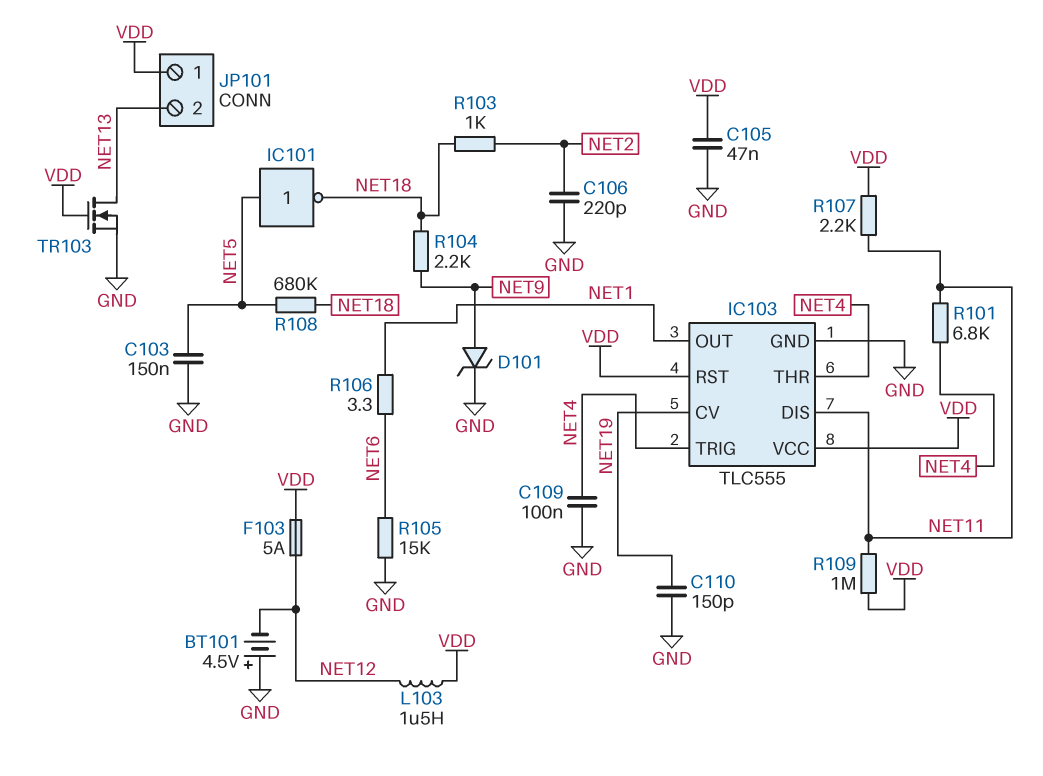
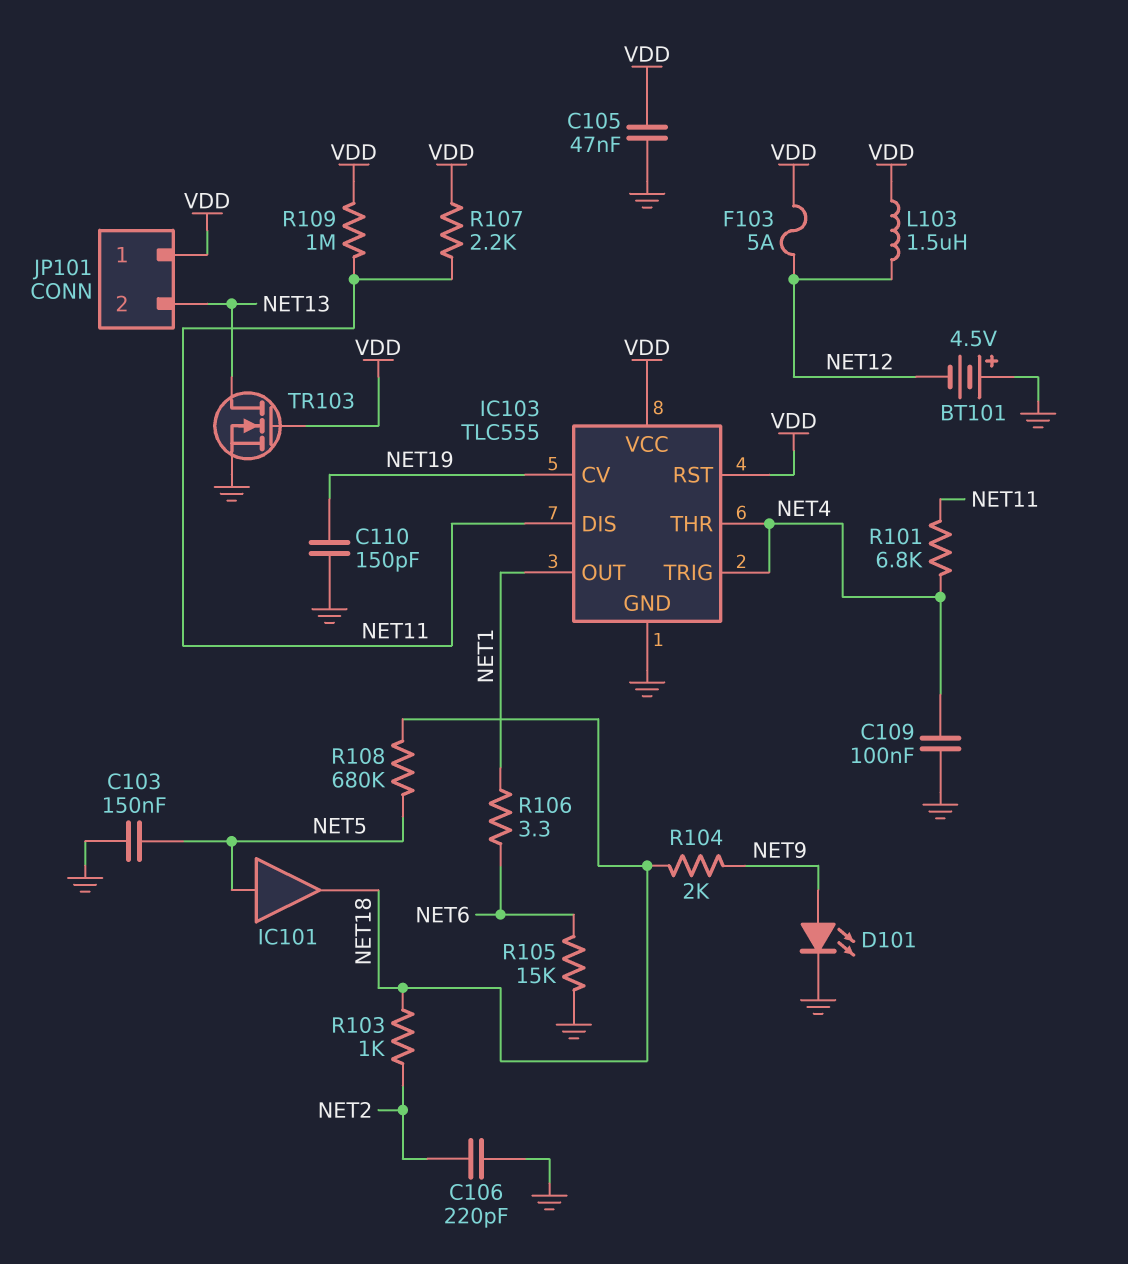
D101: zener (A NET9, K GND) -> LED (A NET9, K GND)
IC101: NOT (in NET5, out NET18) -> buffer (in NET5, out NET18)
R104: 2.2k (NET9, NET18) -> 2k (NET9, NET18)

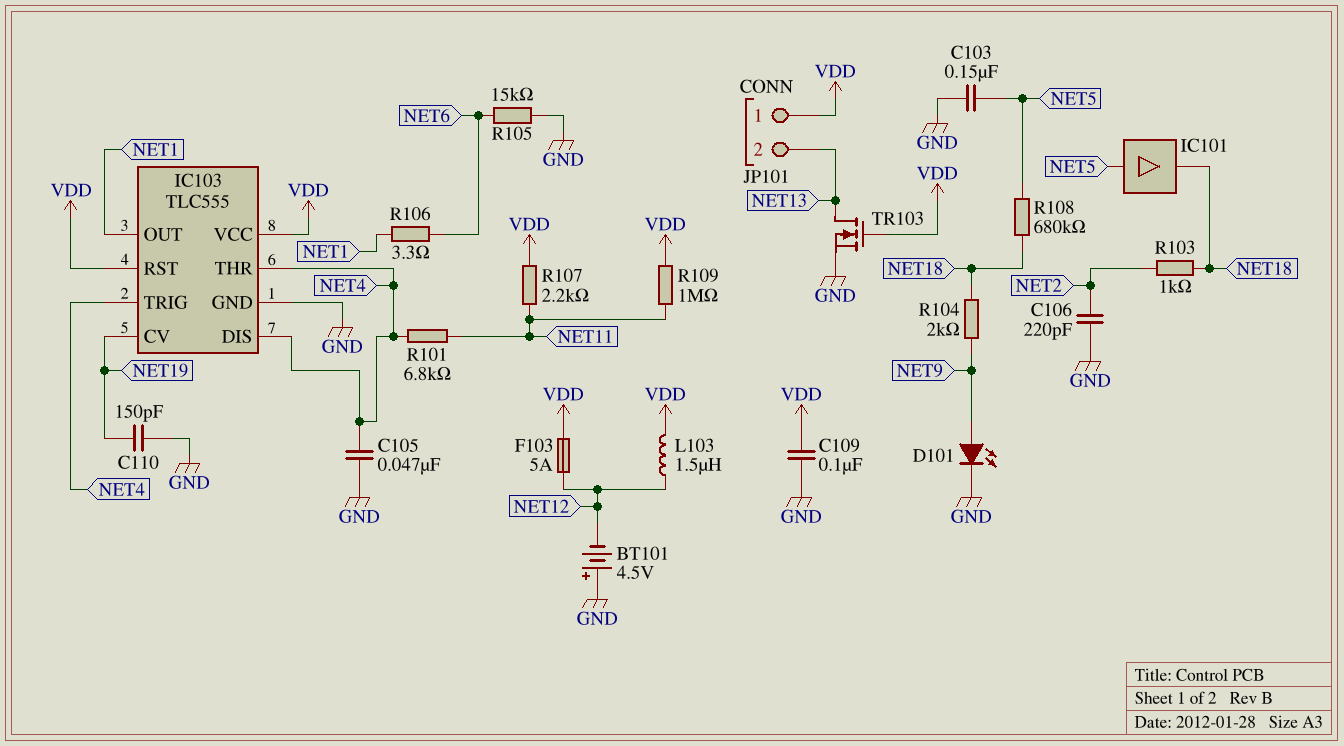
C105: 47nF (GND, VDD) -> 47nF (GND, NET4)
C109: 100nF (GND, NET4) -> 100nF (GND, VDD)
IC103 pin DIS: NET11 -> NET4

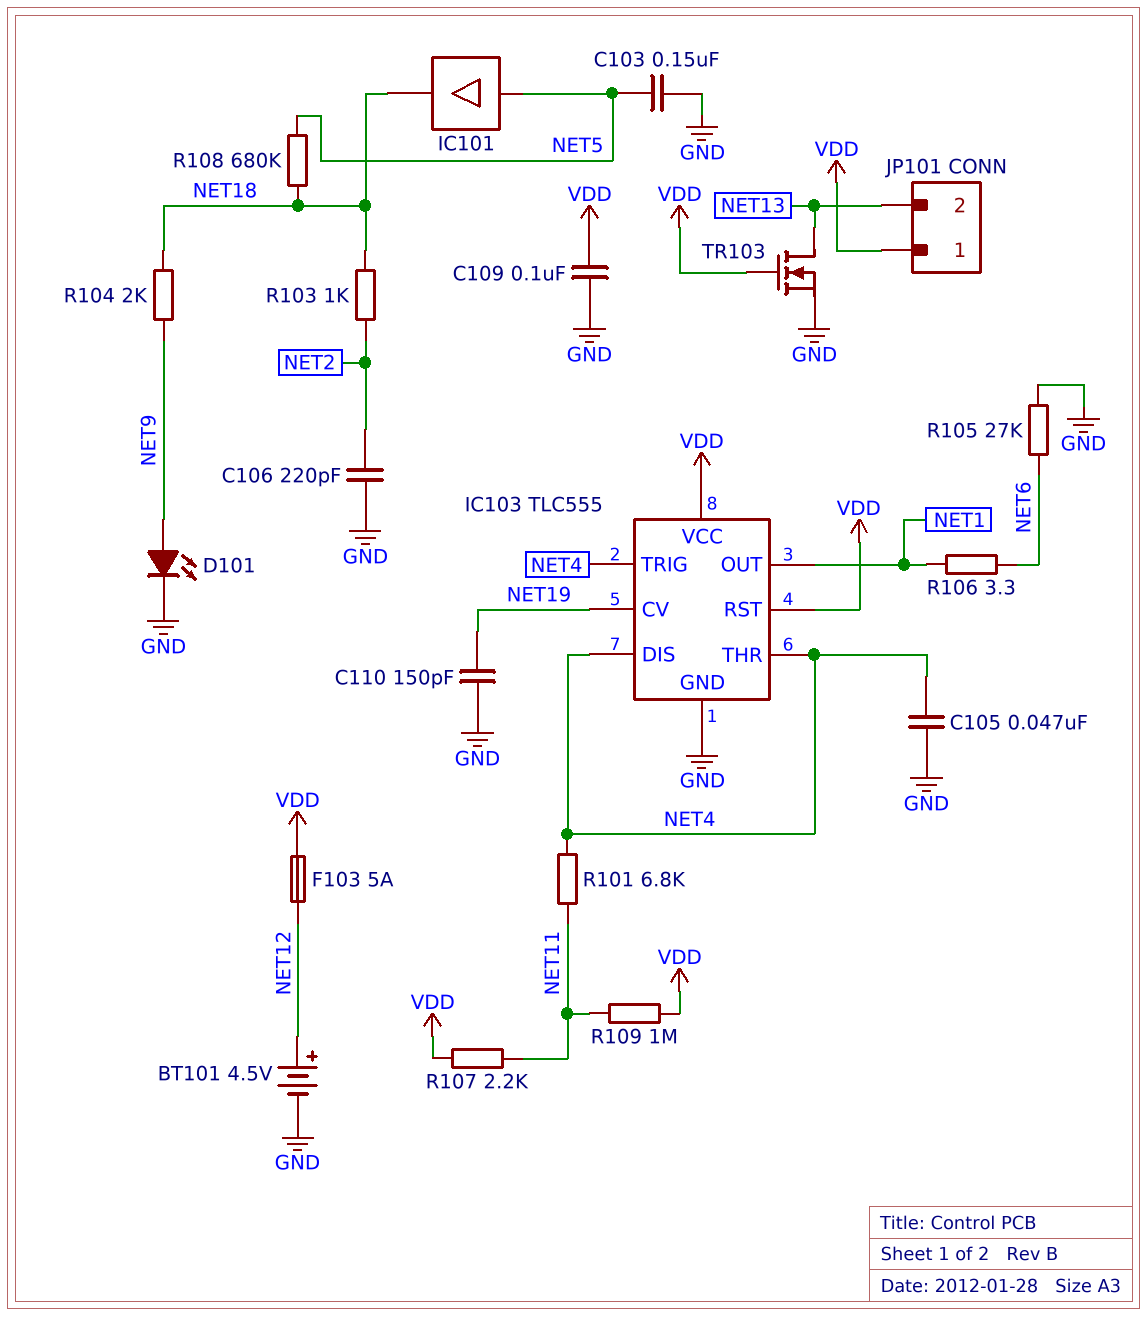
BT101: 4.5V (plus GND, minus NET12) -> 4.5V (plus NET12, minus GND)
L103: 1.5uH (NET12, VDD) -> none
R105: 15k (GND, NET6) -> 27k (GND, NET6)

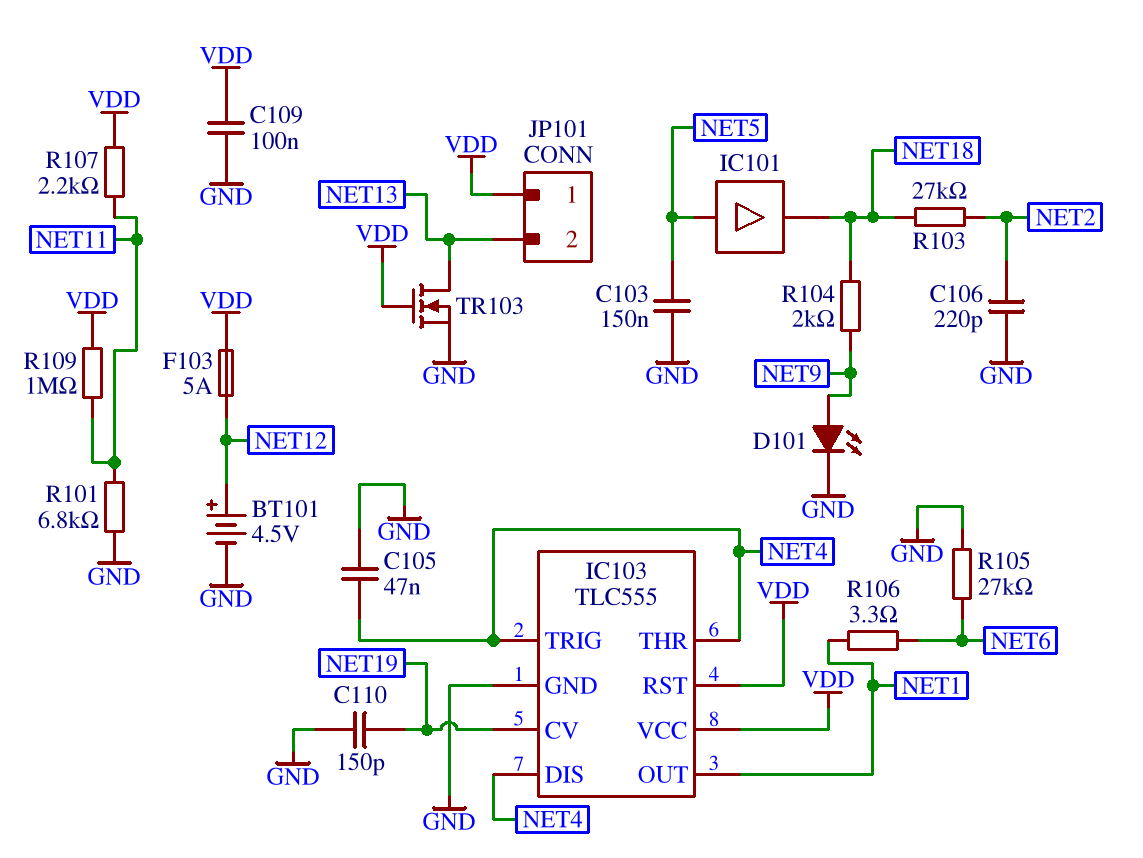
R101: 6.8k (NET4, NET11) -> 6.8k (GND, NET11)
R103: 1k (NET2, NET18) -> 27k (NET2, NET18)
R108: 680k (NET5, NET18) -> none

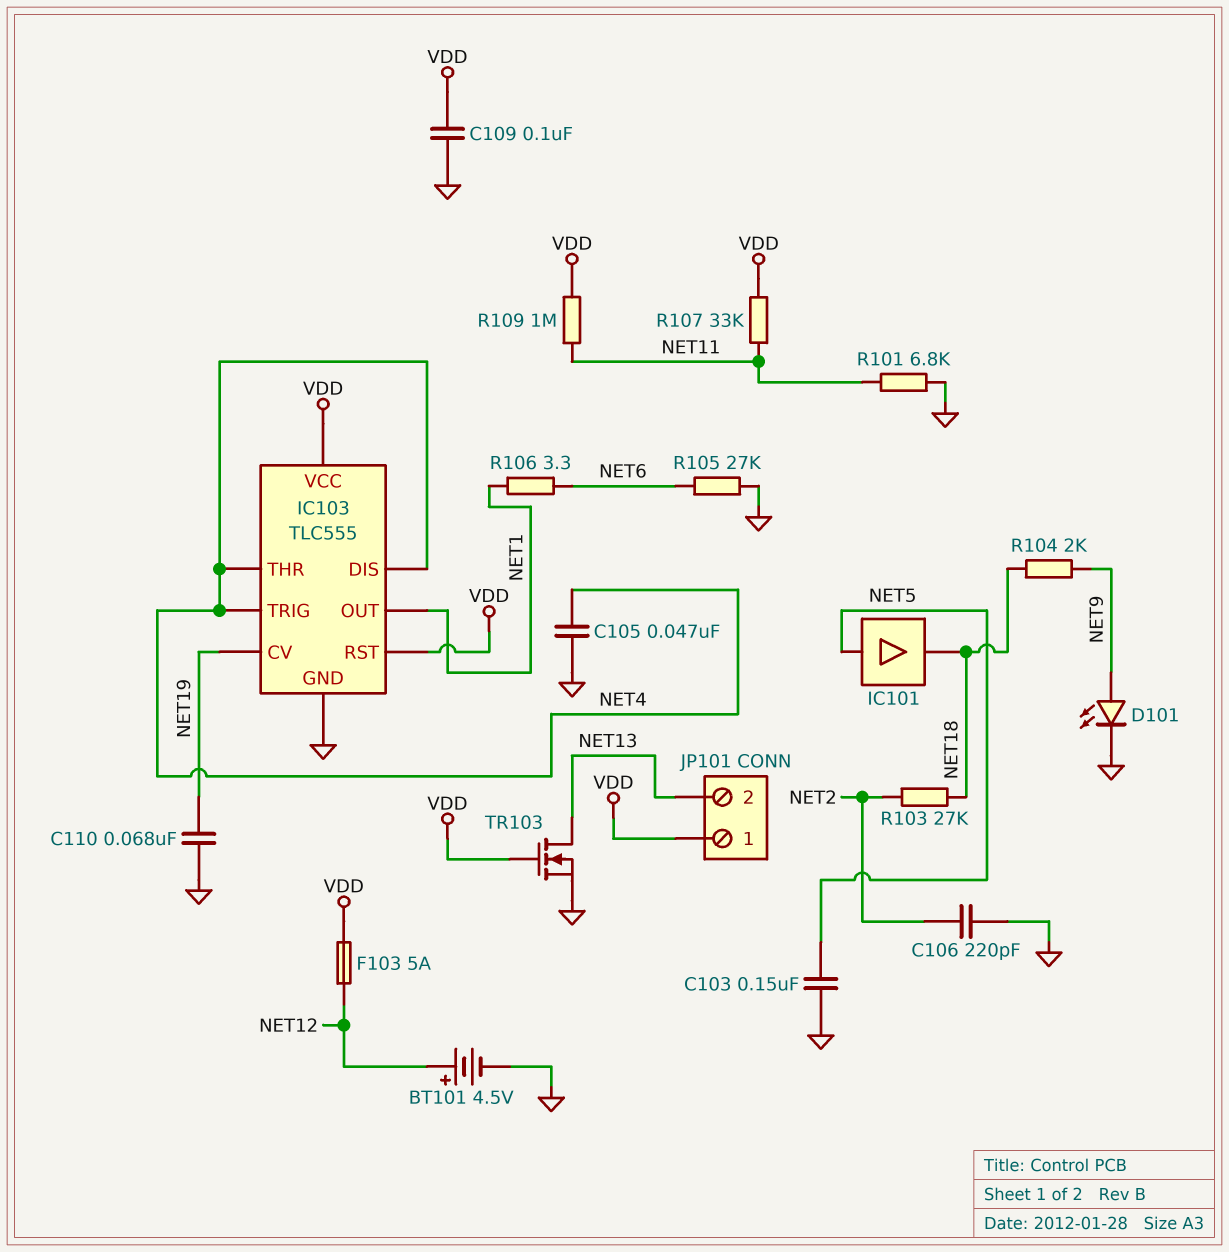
C110: 150pF (GND, NET19) -> 68nF (GND, NET19)
R107: 2.2k (NET11, VDD) -> 33k (NET11, VDD)

